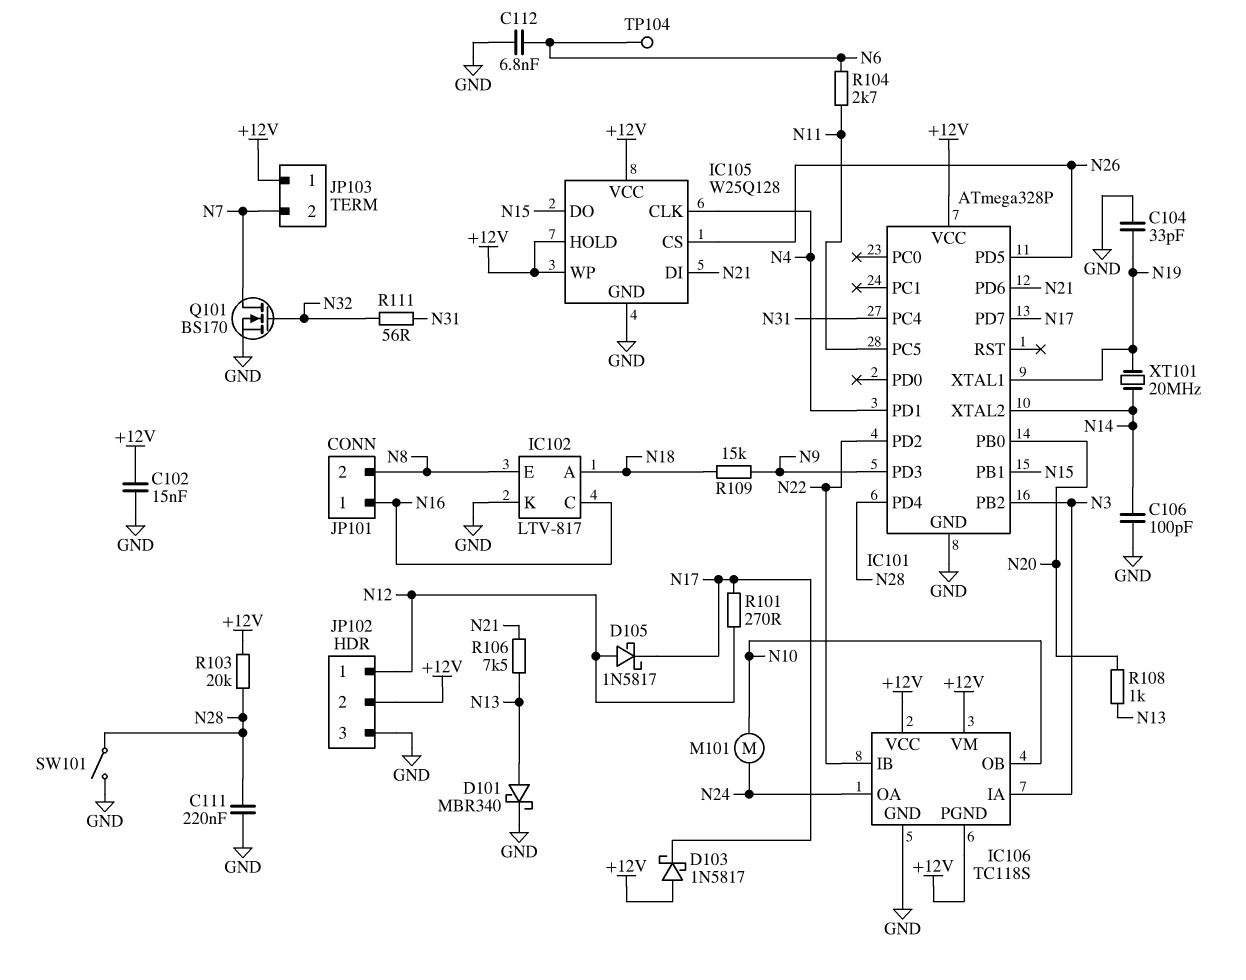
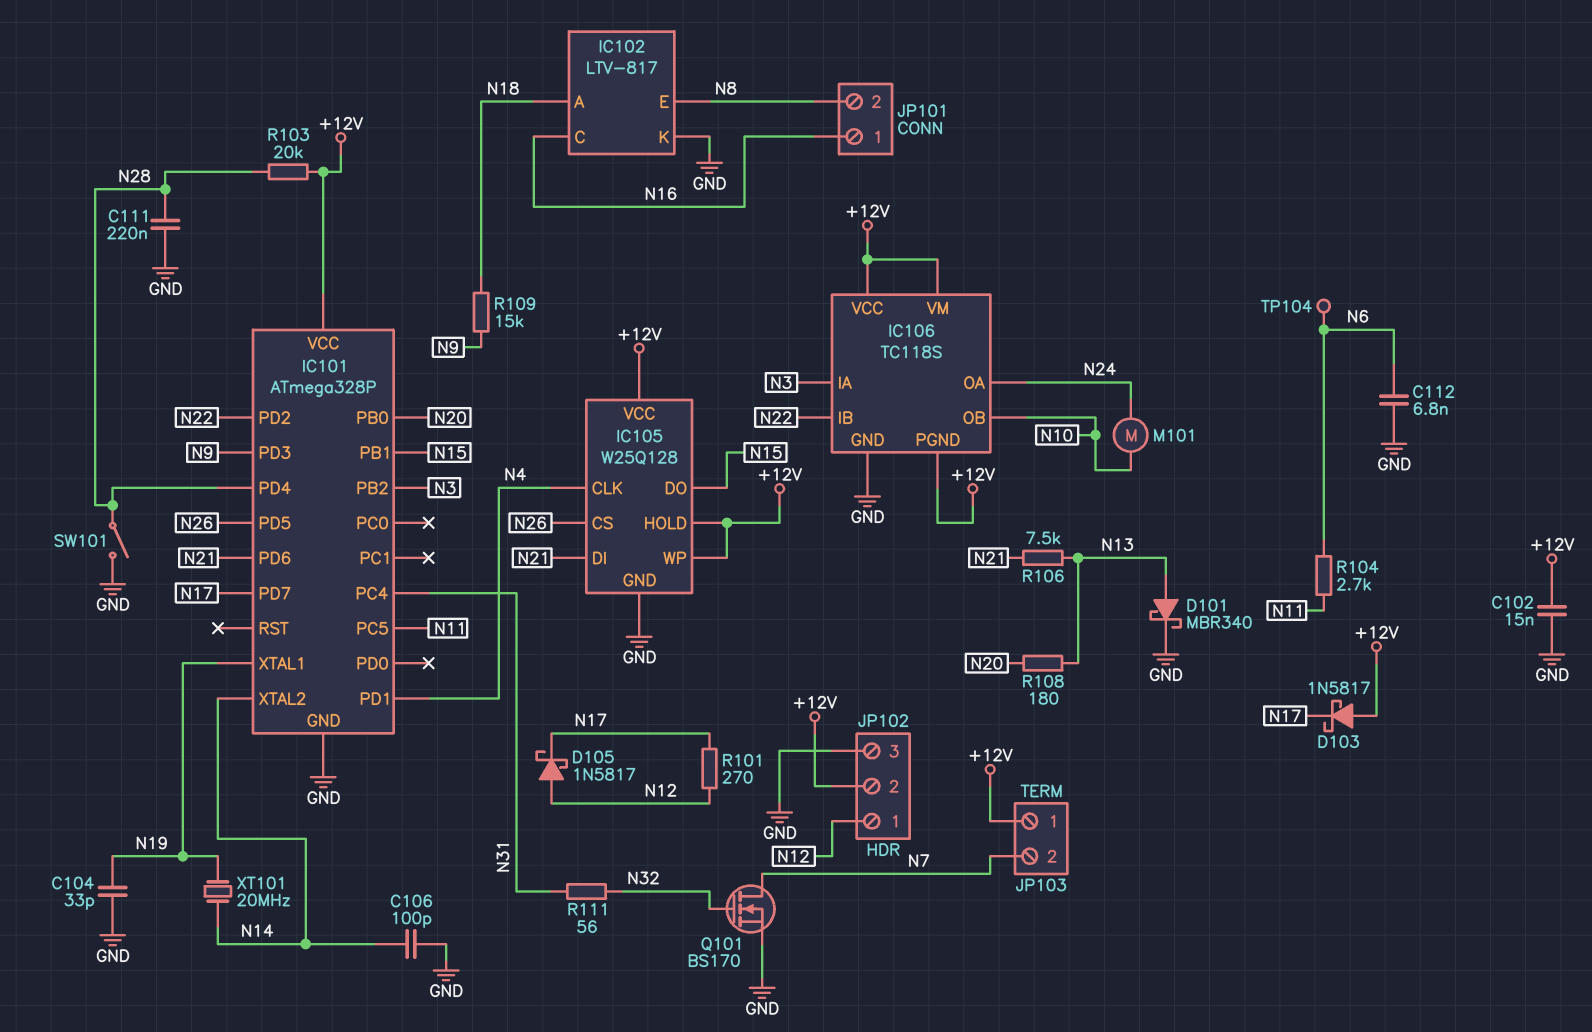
R108: 1k (N13, N20) -> 180 (N13, N20)

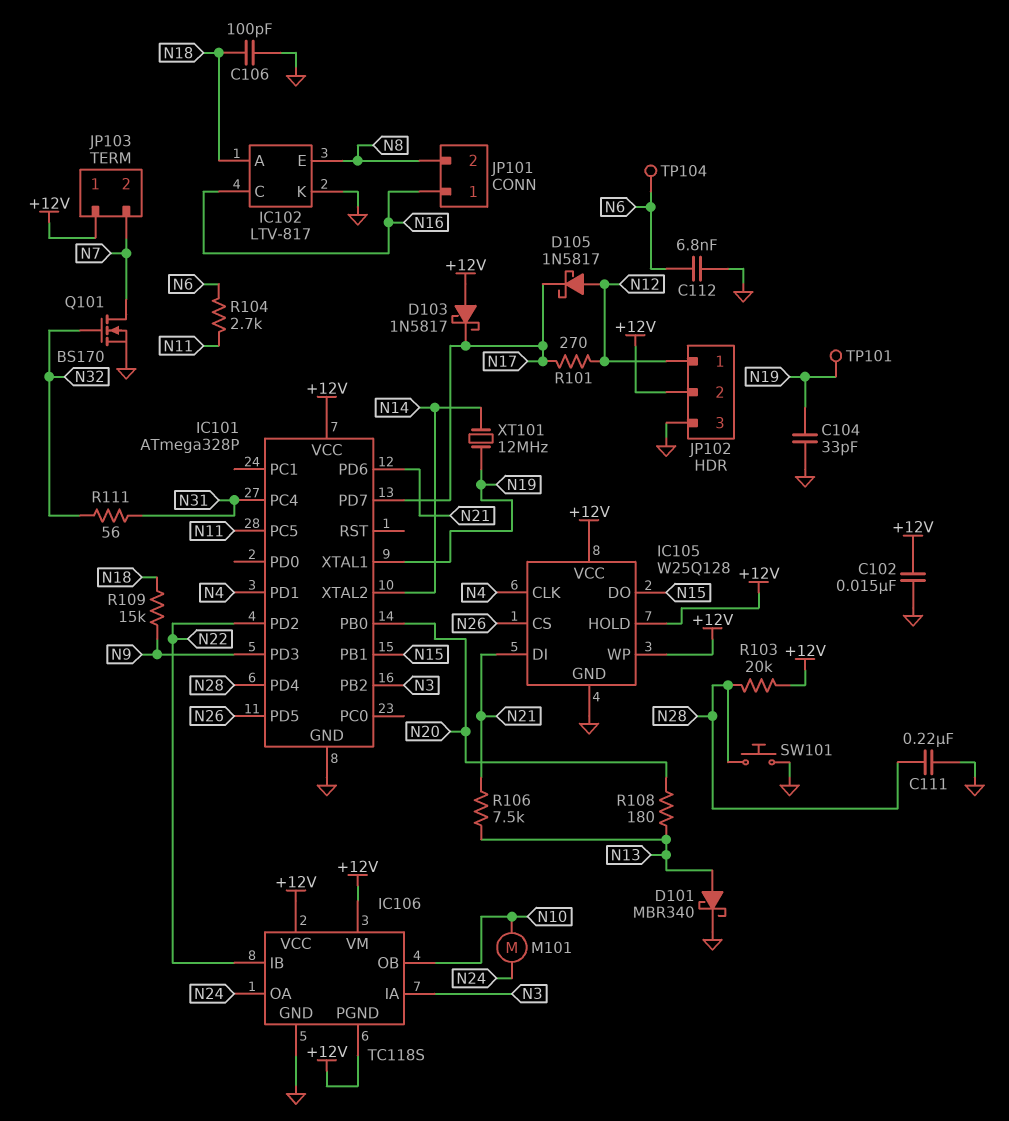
C106: 100pF (GND, N14) -> 100pF (GND, N18)
SW101: switch (GND, N28) -> button (GND, N28)
TP101: none -> test point (N19)
XT101: 20MHz (N14, N19) -> 12MHz (N14, N19)

